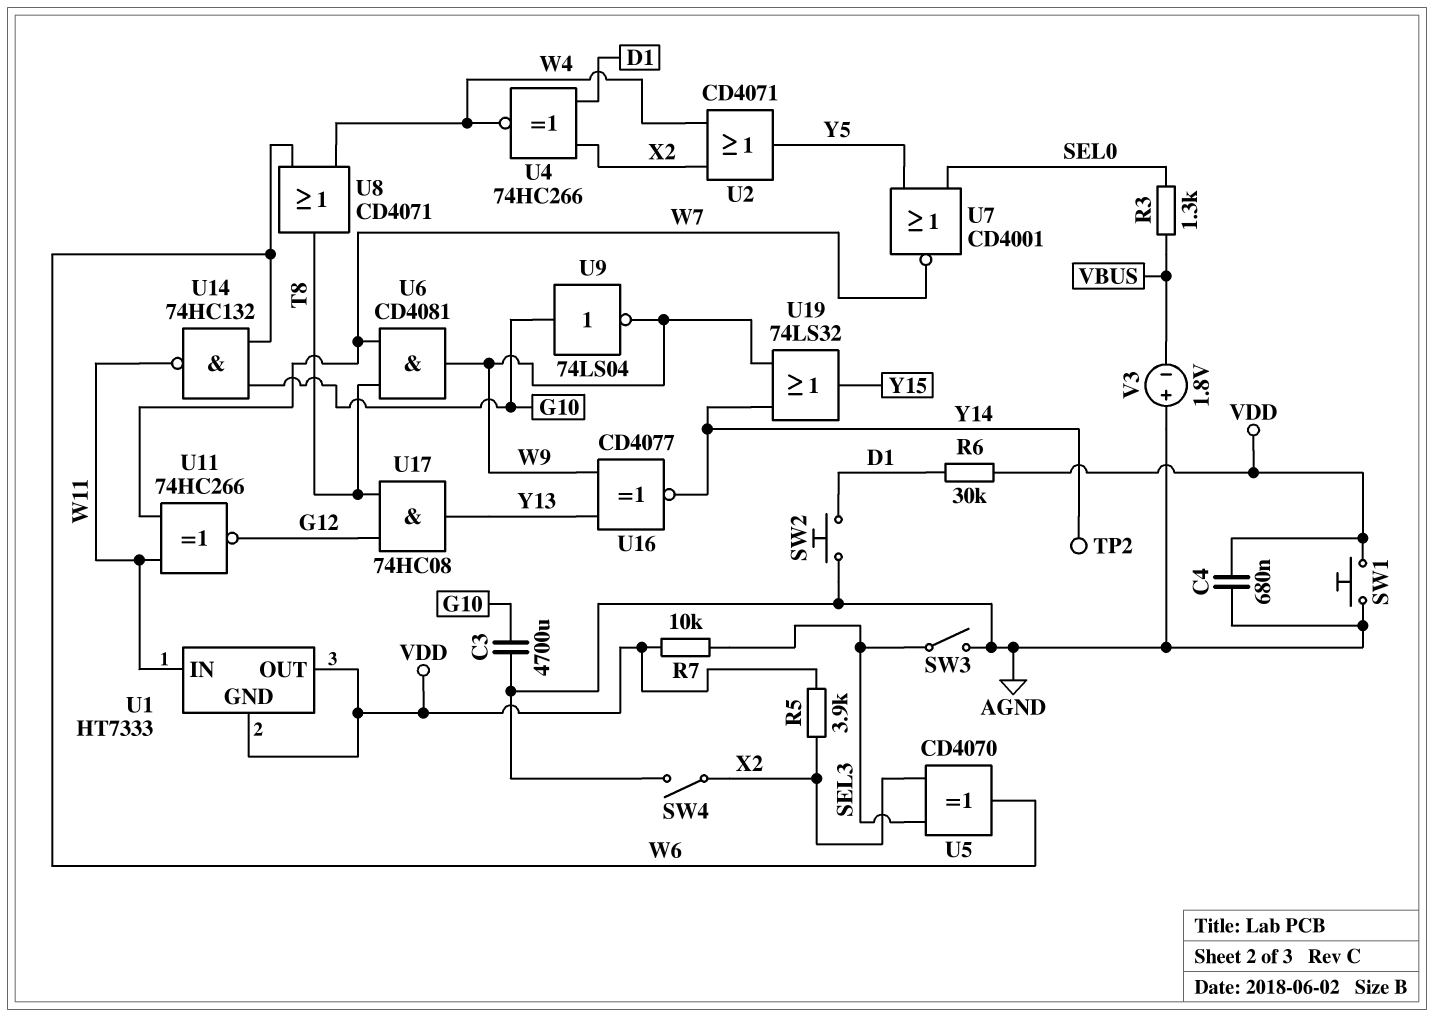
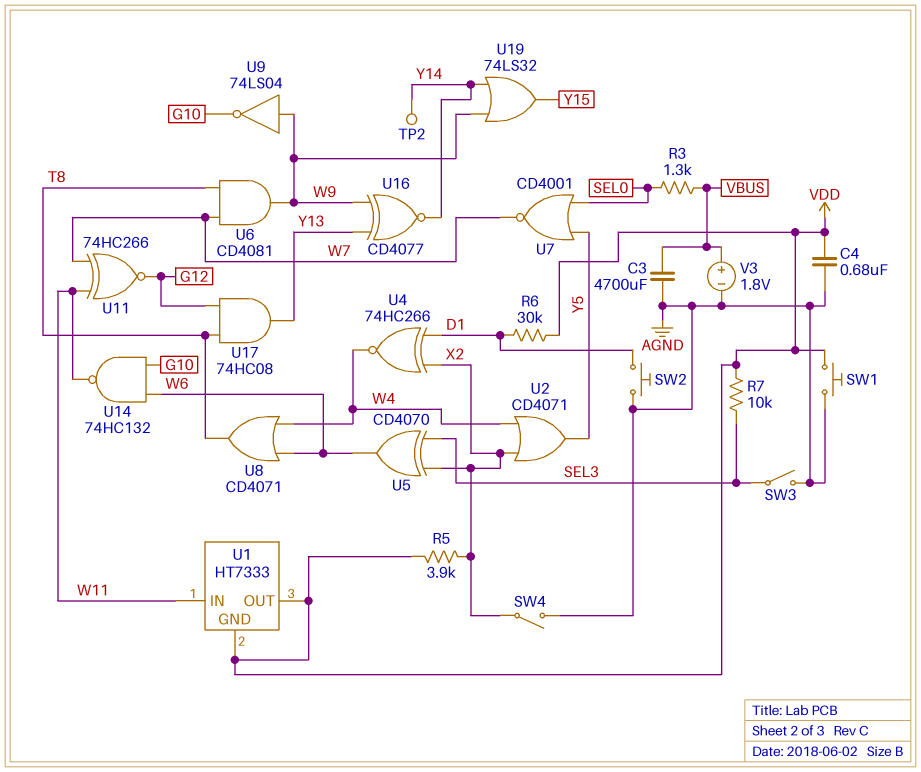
C3: 4700uF (AGND, G10) -> 4700uF (AGND, VBUS)
U9: NOT 74LS04 (in G10, out W9) -> NOT 74LS04 (in W9, out G10)
V3: 1.8V (plus AGND, minus VBUS) -> 1.8V (plus VBUS, minus AGND)

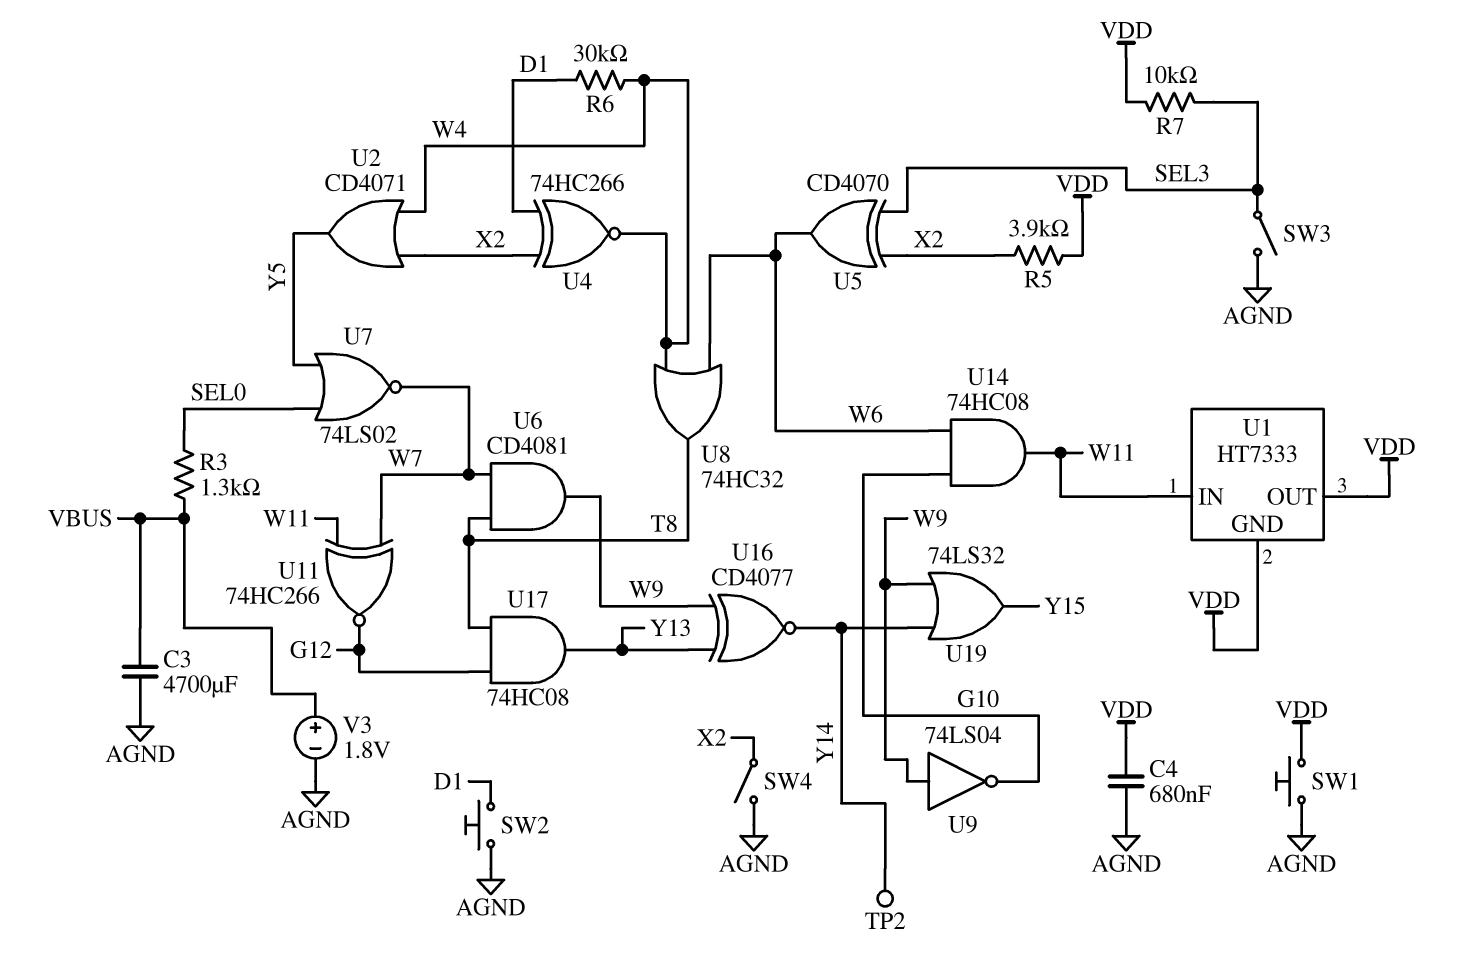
R6: 30k (D1, VDD) -> 30k (D1, W4)
U7: NOR CD4001 (in SEL0, in Y5, out W7) -> NOR 74LS02 (in SEL0, in Y5, out W7)
U8: OR CD4071 (in W4, in W6, out T8) -> OR 74HC32 (in W4, in W6, out T8)
U14: NAND 74HC132 (in G10, in W6, out W11) -> AND 74HC08 (in G10, in W6, out W11)

